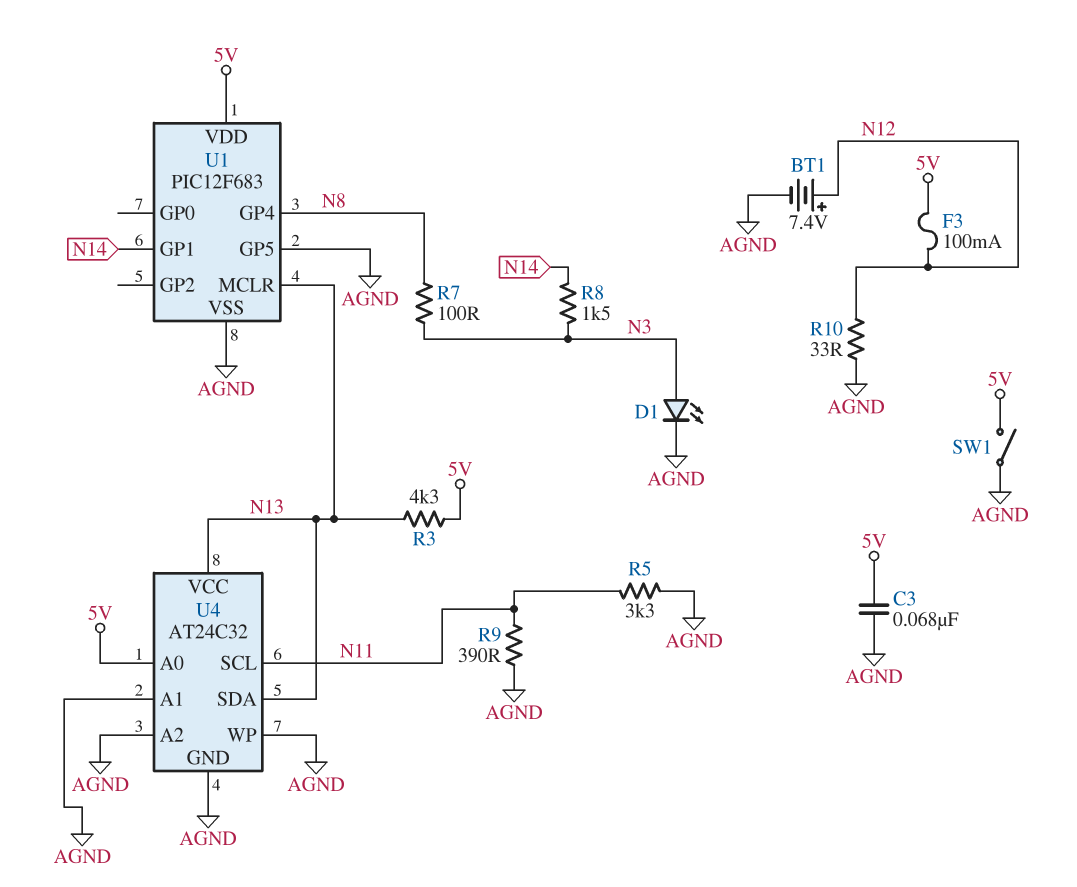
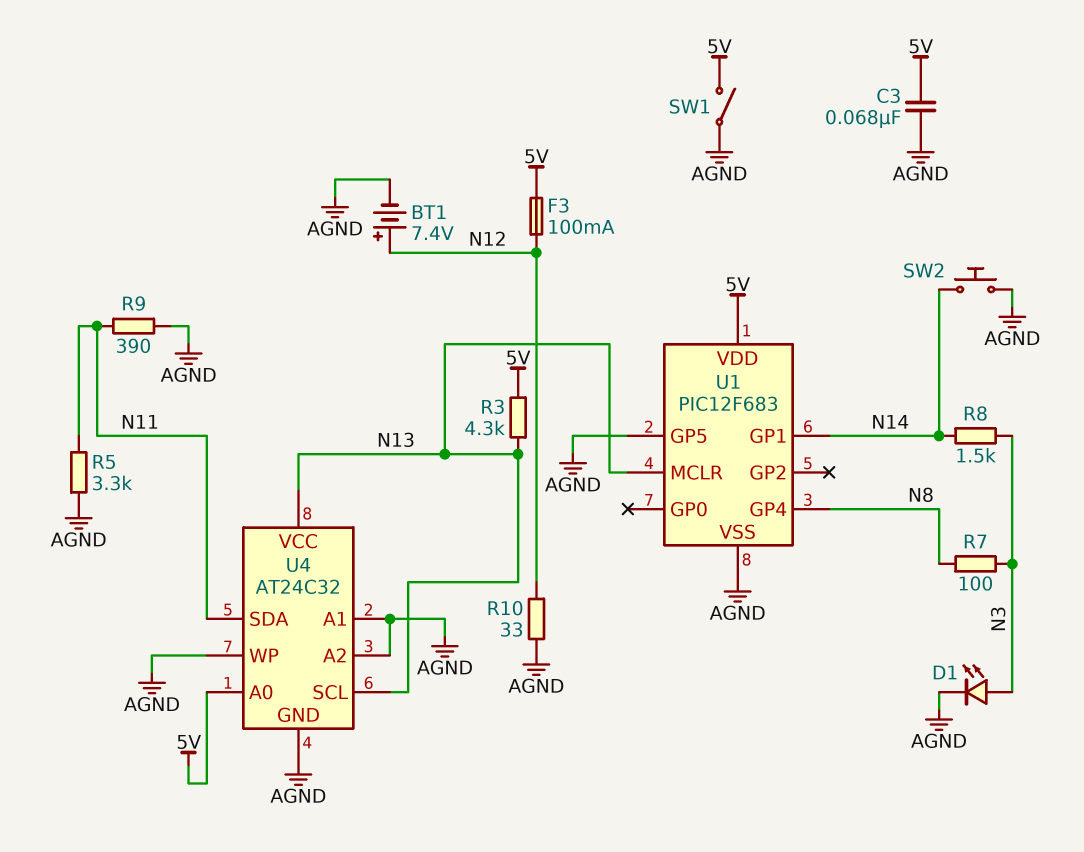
SW2: none -> button (AGND, N14)
U4 pin SCL: N11 -> N13
U4 pin SDA: N13 -> N11

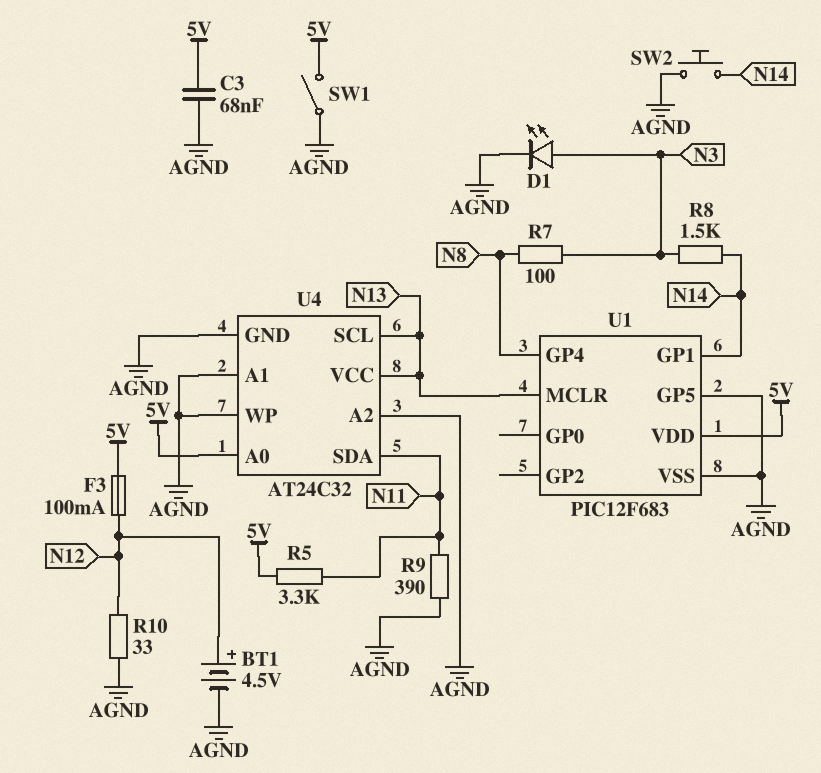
BT1: 7.4V (plus N12, minus AGND) -> 4.5V (plus N12, minus AGND)
R3: 4.3k (5V, N13) -> none
R5: 3.3k (AGND, N11) -> 3.3k (5V, N11)

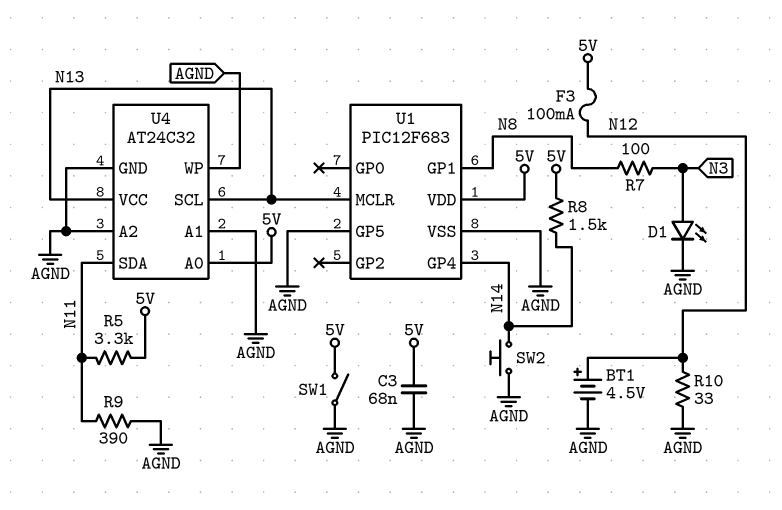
R8: 1.5k (N3, N14) -> 1.5k (5V, N14)
U1 pin GP1: N14 -> N8
U1 pin GP4: N8 -> N14

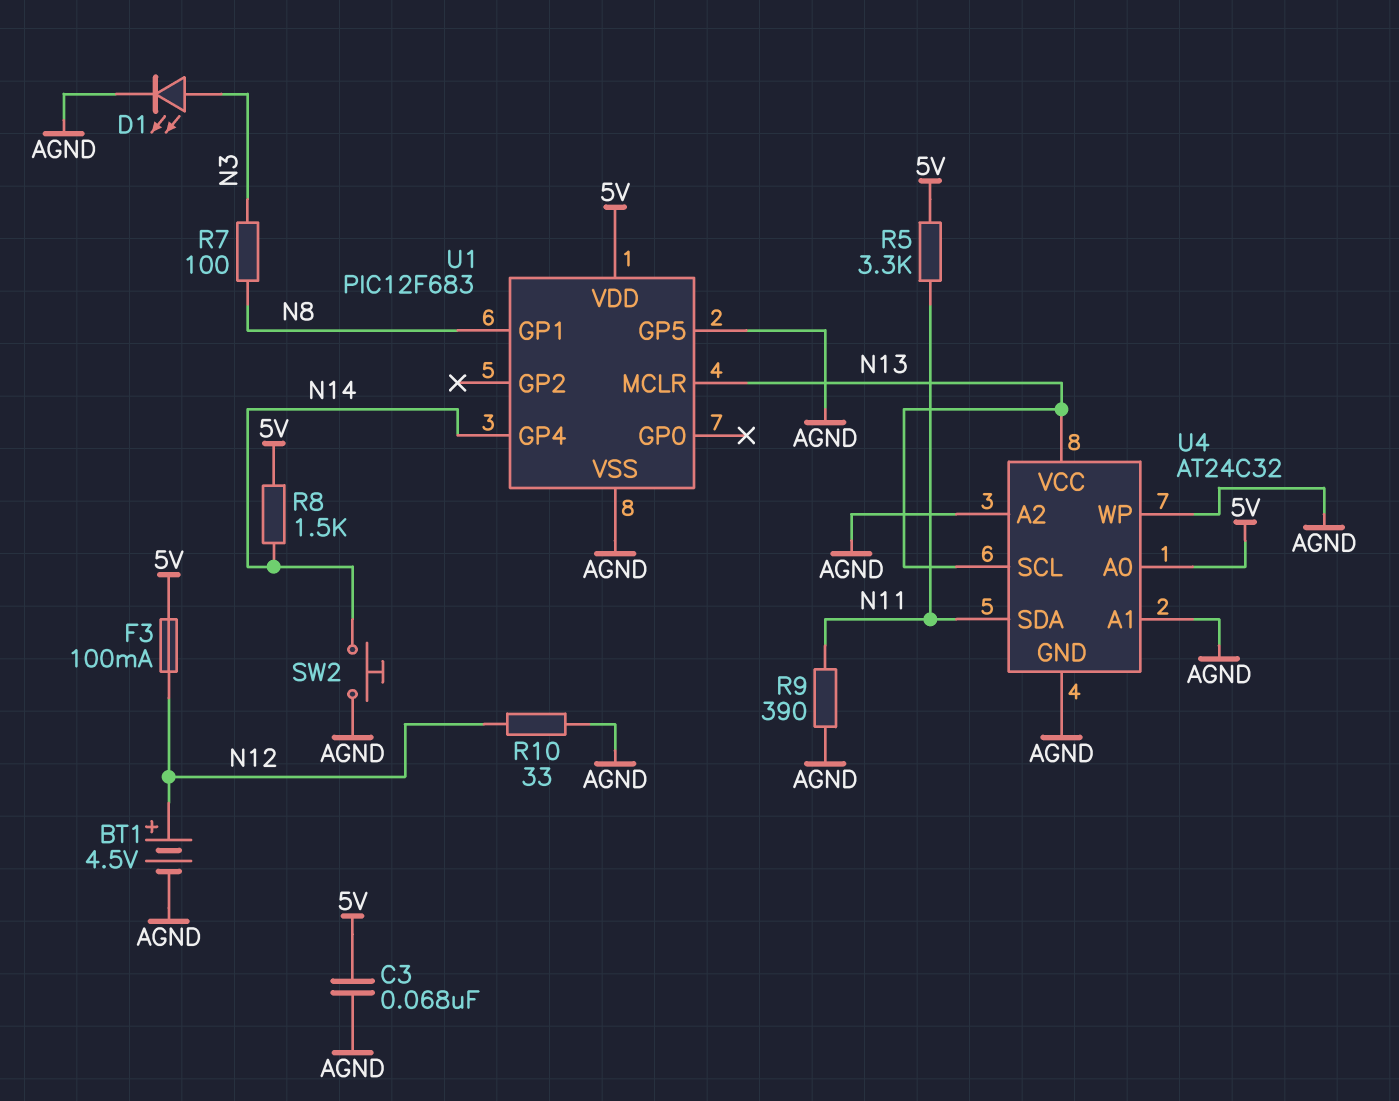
SW1: switch (5V, AGND) -> none

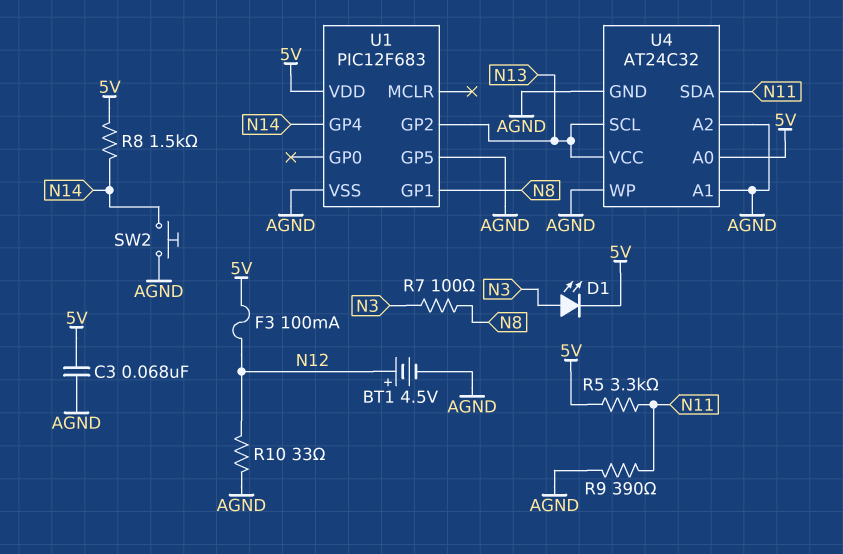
D1: LED (A N3, K AGND) -> LED (A N3, K 5V)
U1 pin GP2: none -> N13
U1 pin MCLR: N13 -> none

